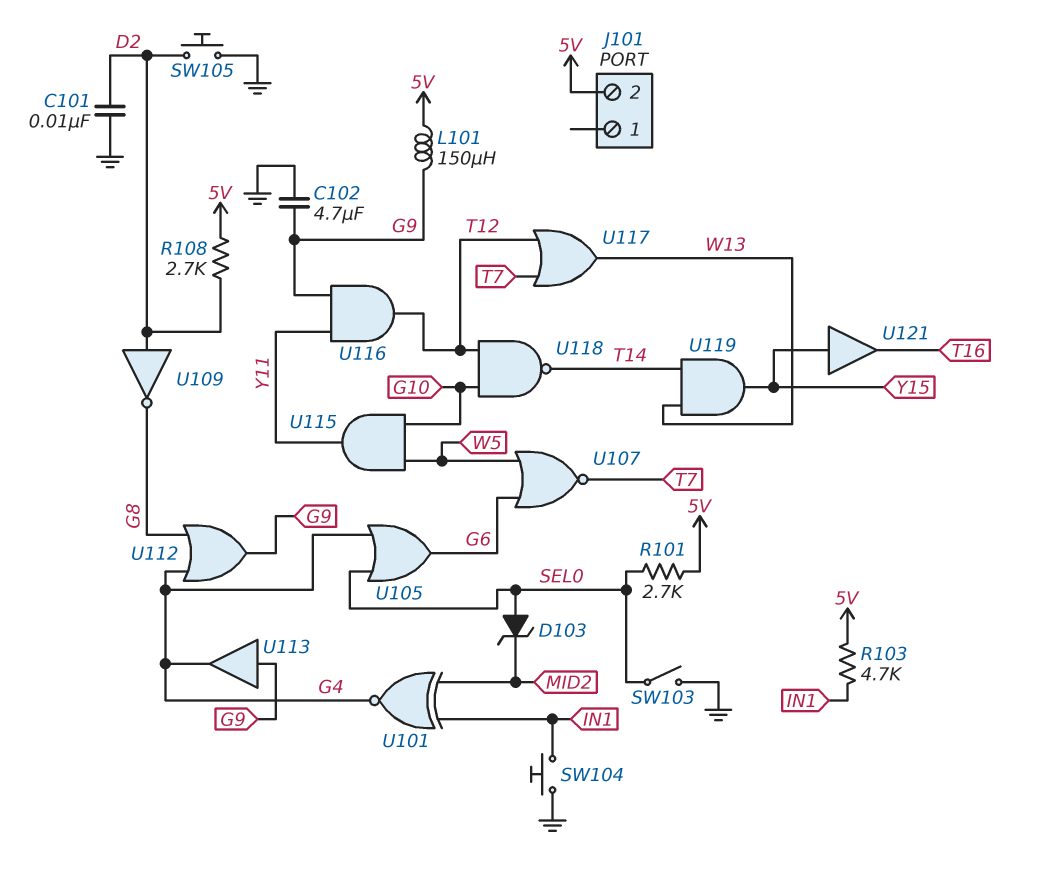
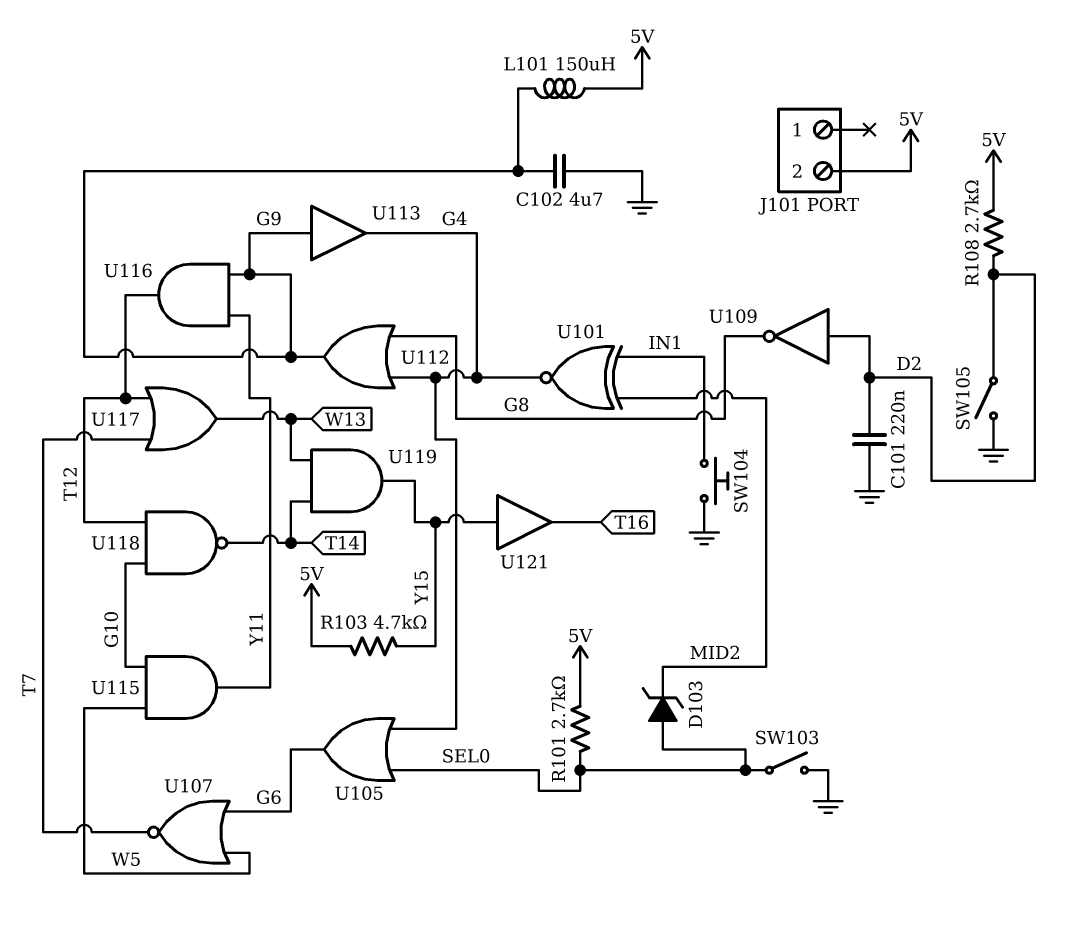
C101: 10nF (D2, GND) -> 220nF (D2, GND)
R103: 4.7k (5V, IN1) -> 4.7k (5V, Y15)
SW105: button (D2, GND) -> switch (D2, GND)

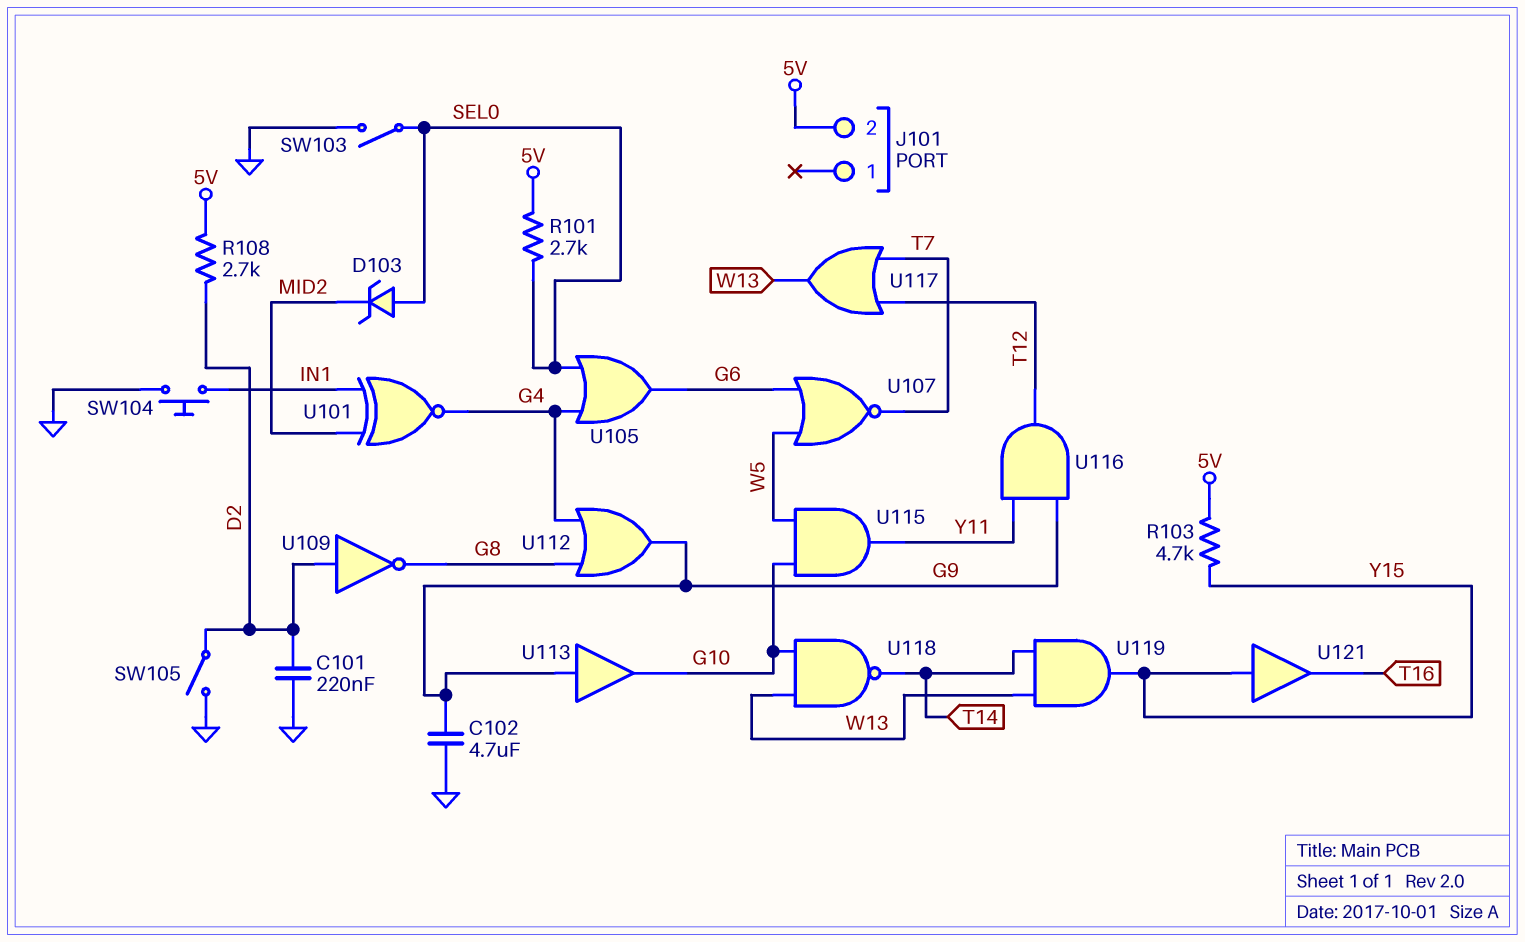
L101: 150uH (5V, G9) -> none
U113: buffer (in G9, out G4) -> buffer (in G9, out G10)
U118: NAND (in G10, in T12, out T14) -> NAND (in G10, in W13, out T14)

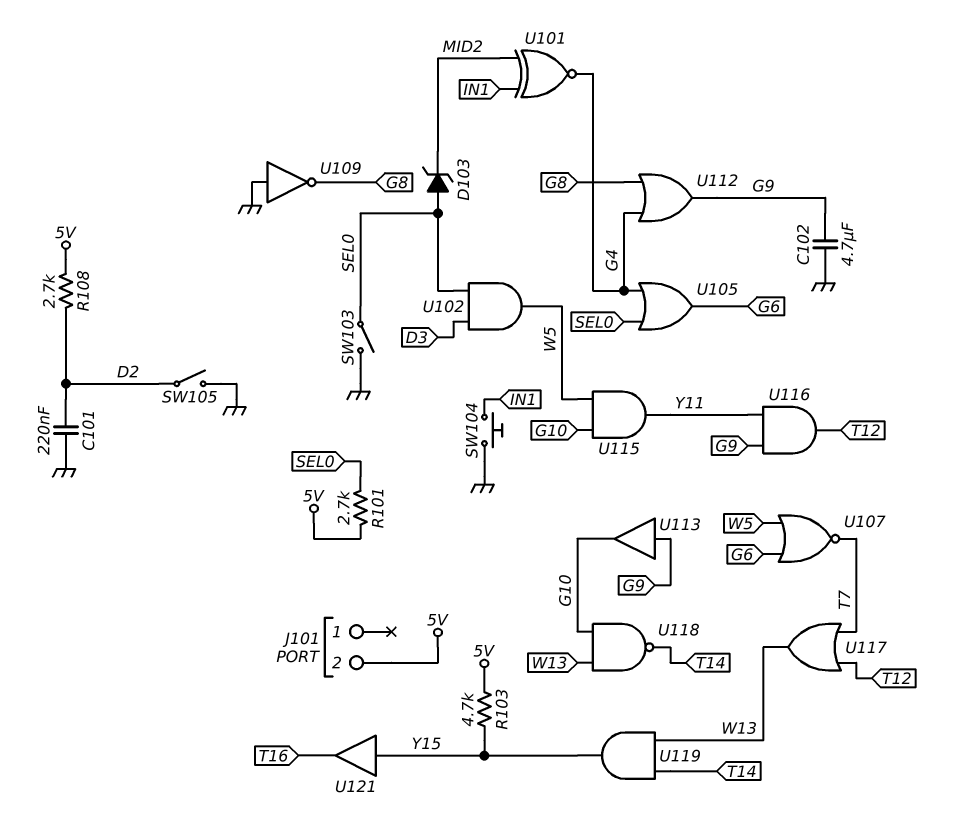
U102: none -> AND (in D3, in SEL0, out W5)
U109: NOT (in D2, out G8) -> NOT (in GND, out G8)

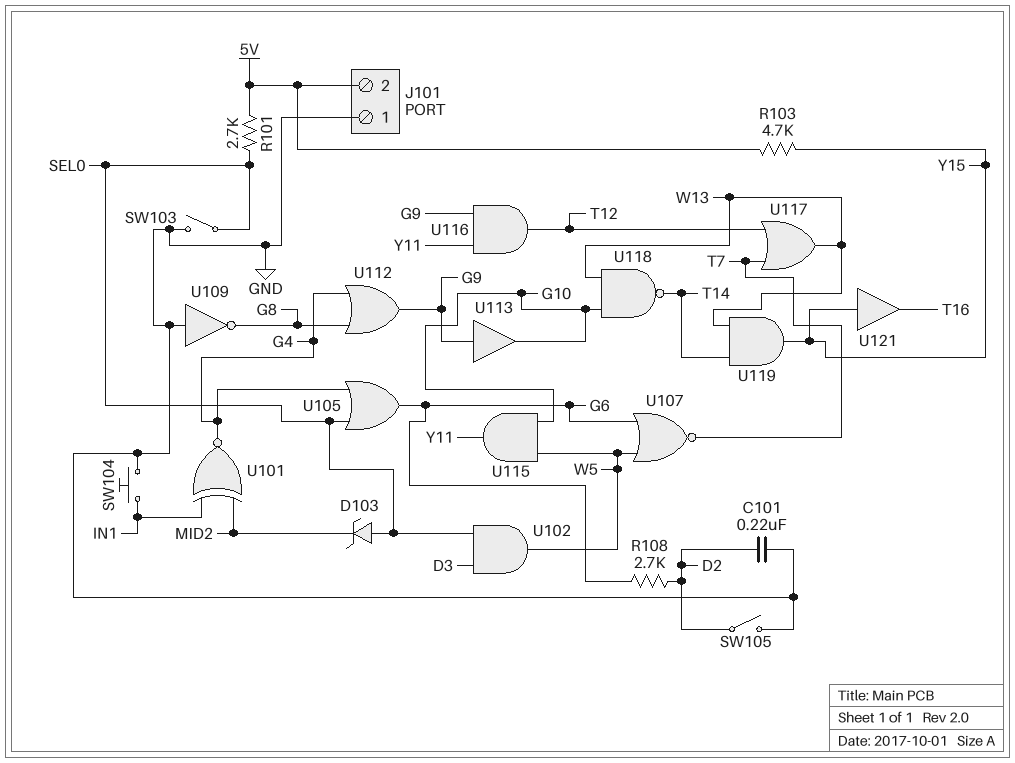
C102: 4.7uF (G9, GND) -> none
J101 pin 1: none -> GND
R108: 2.7k (5V, D2) -> 2.7k (D2, G6)

